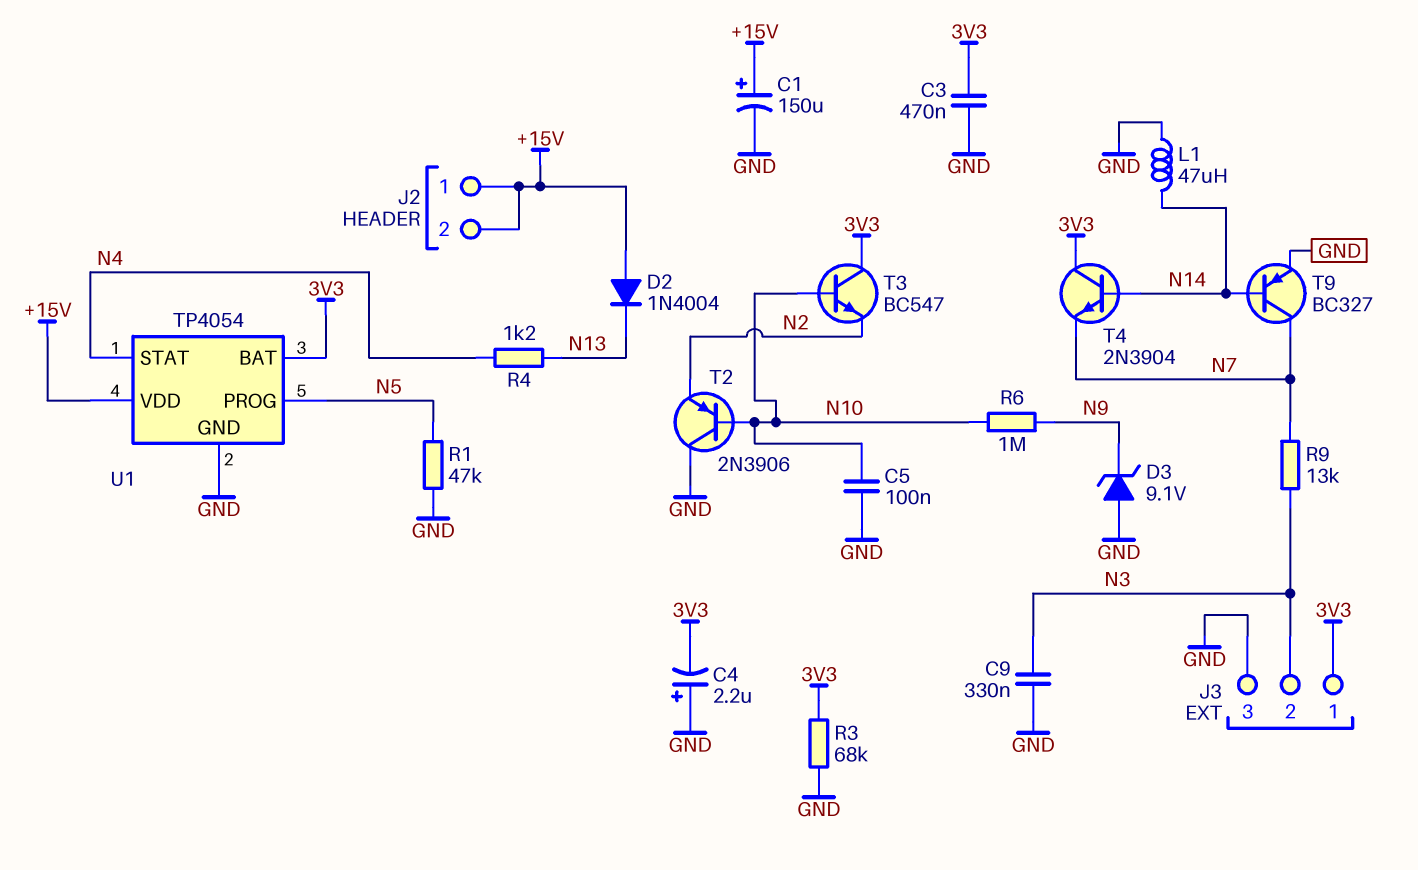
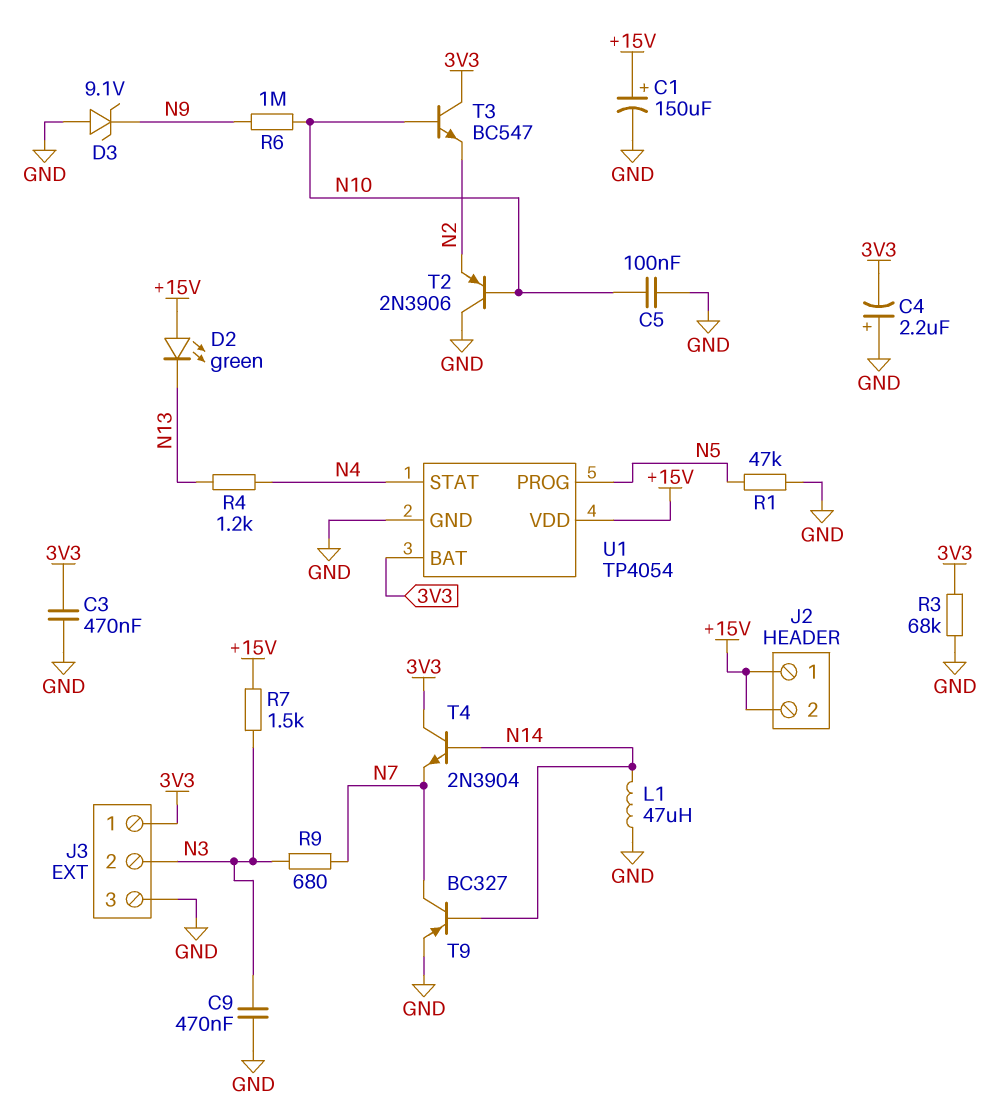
C9: 330nF (GND, N3) -> 470nF (GND, N3)
D2: diode 1N4004 (A +15V, K N13) -> LED green (A +15V, K N13)
R7: none -> 1.5k (+15V, N3)
R9: 13k (N3, N7) -> 680 (N3, N7)

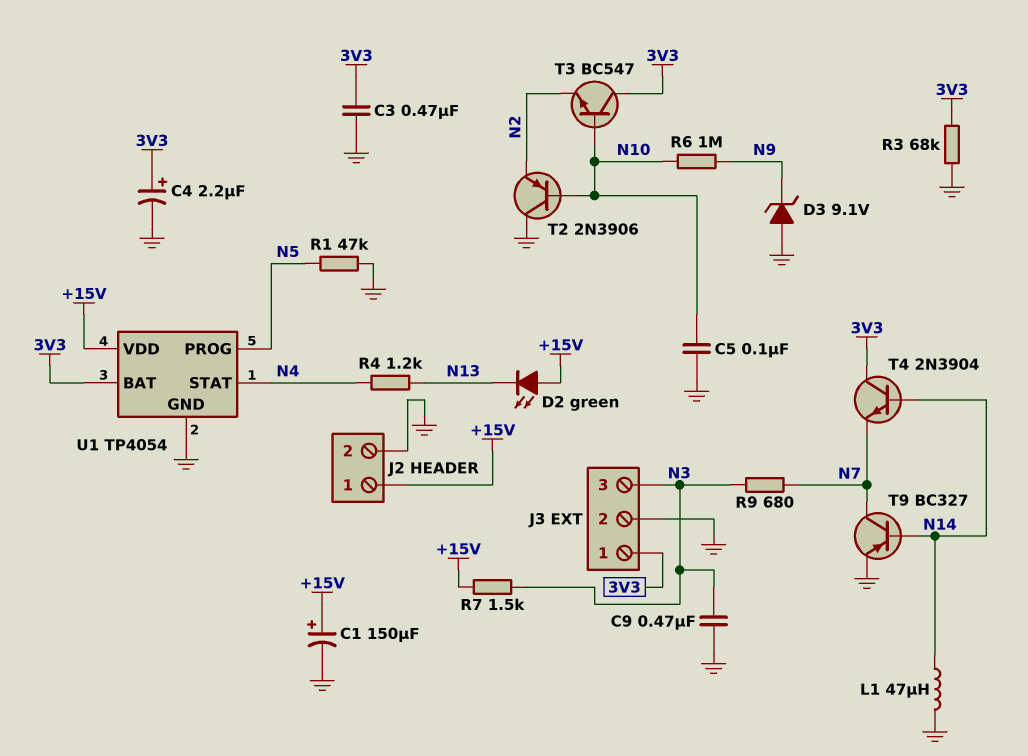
C4: 2.2uF (plus GND, minus 3V3) -> 2.2uF (plus 3V3, minus GND)
J2 pin 2: +15V -> GND
J3 pin 2: N3 -> GND
J3 pin 3: GND -> N3

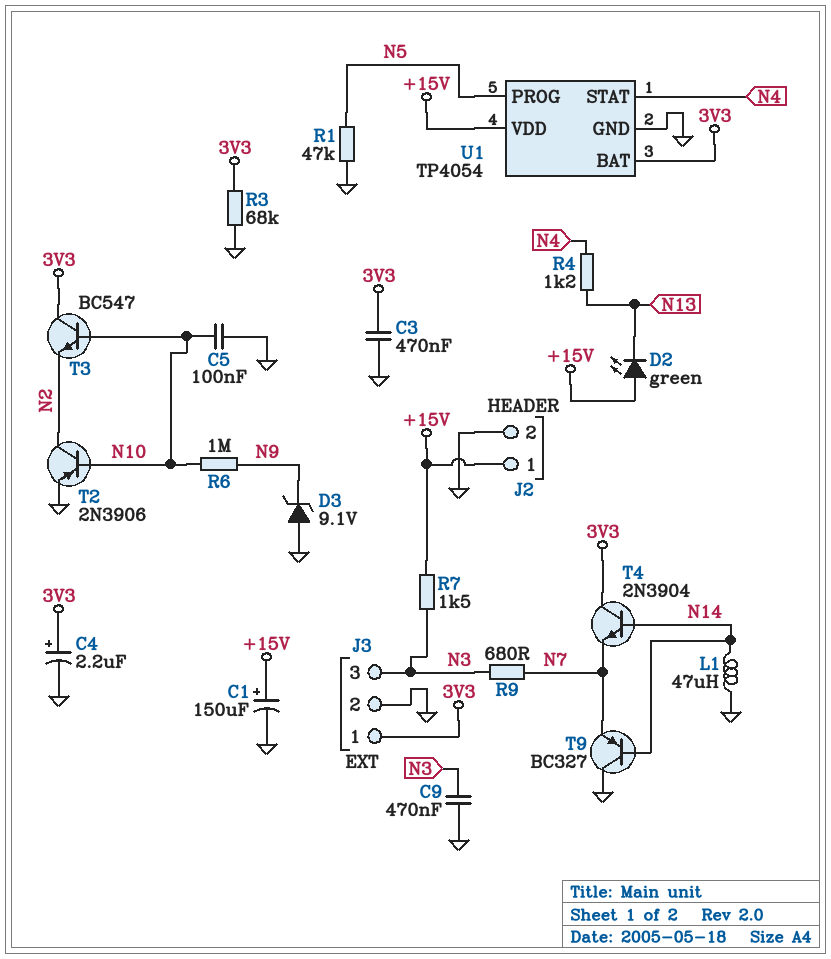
T2: PNP 2N3906 (B N10, C GND, E N2) -> PNP 2N3906 (B N10, C N2, E GND)
T9: PNP BC327 (B N14, C N7, E GND) -> PNP BC327 (B N14, C GND, E N7)

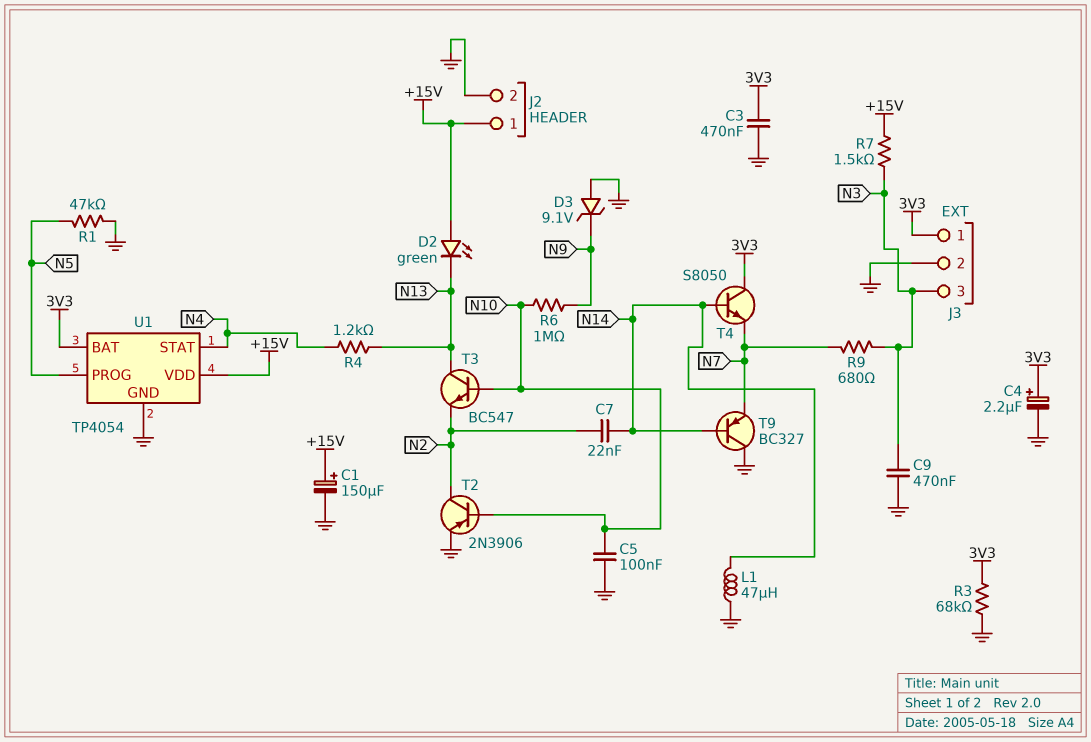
C7: none -> 22nF (N2, N14)
T3: NPN BC547 (B N10, C 3V3, E N2) -> NPN BC547 (B N10, C N13, E N2)
T4: NPN 2N3904 (B N14, C 3V3, E N7) -> NPN S8050 (B N14, C 3V3, E N7)

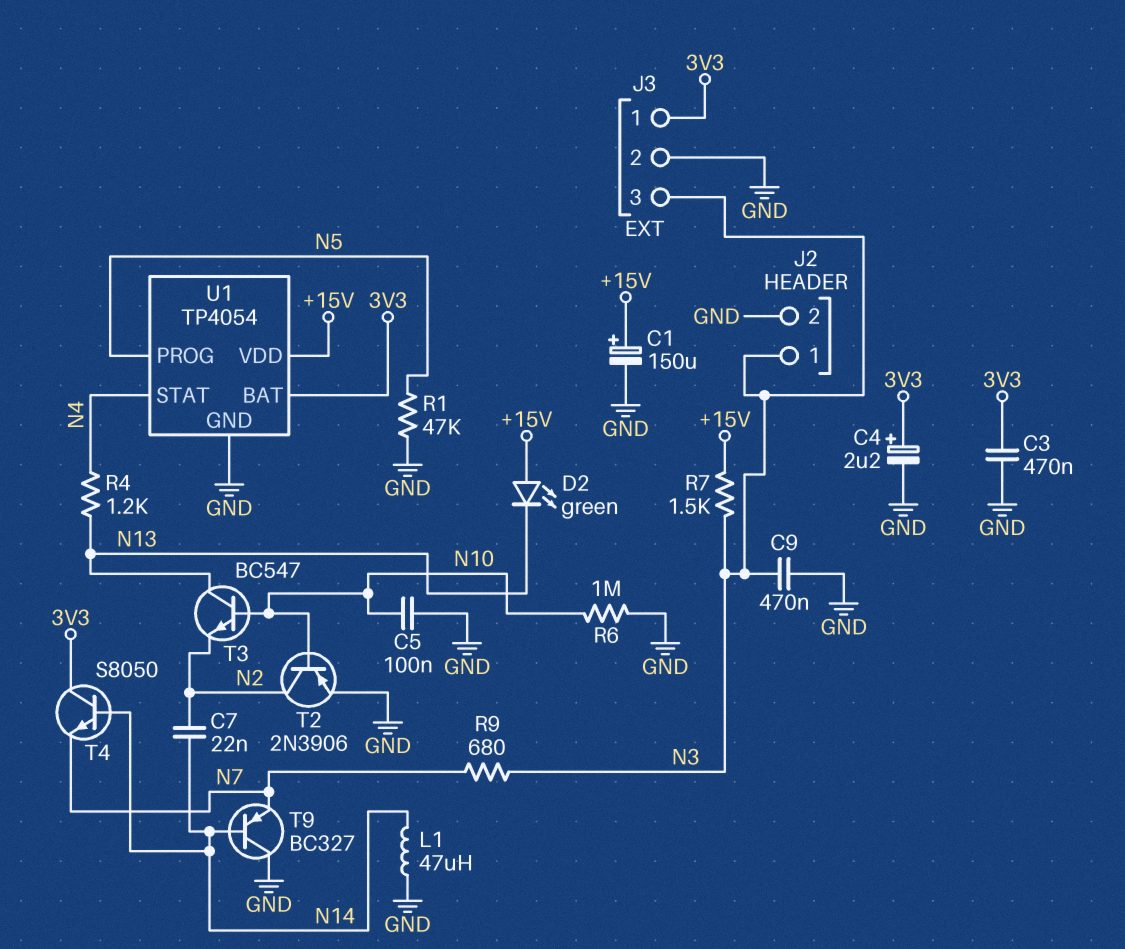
D3: zener 9.1V (A GND, K N9) -> none
J2 pin 1: +15V -> N3
R3: 68k (3V3, GND) -> none
R6: 1M (N9, N10) -> 1M (GND, N10)

